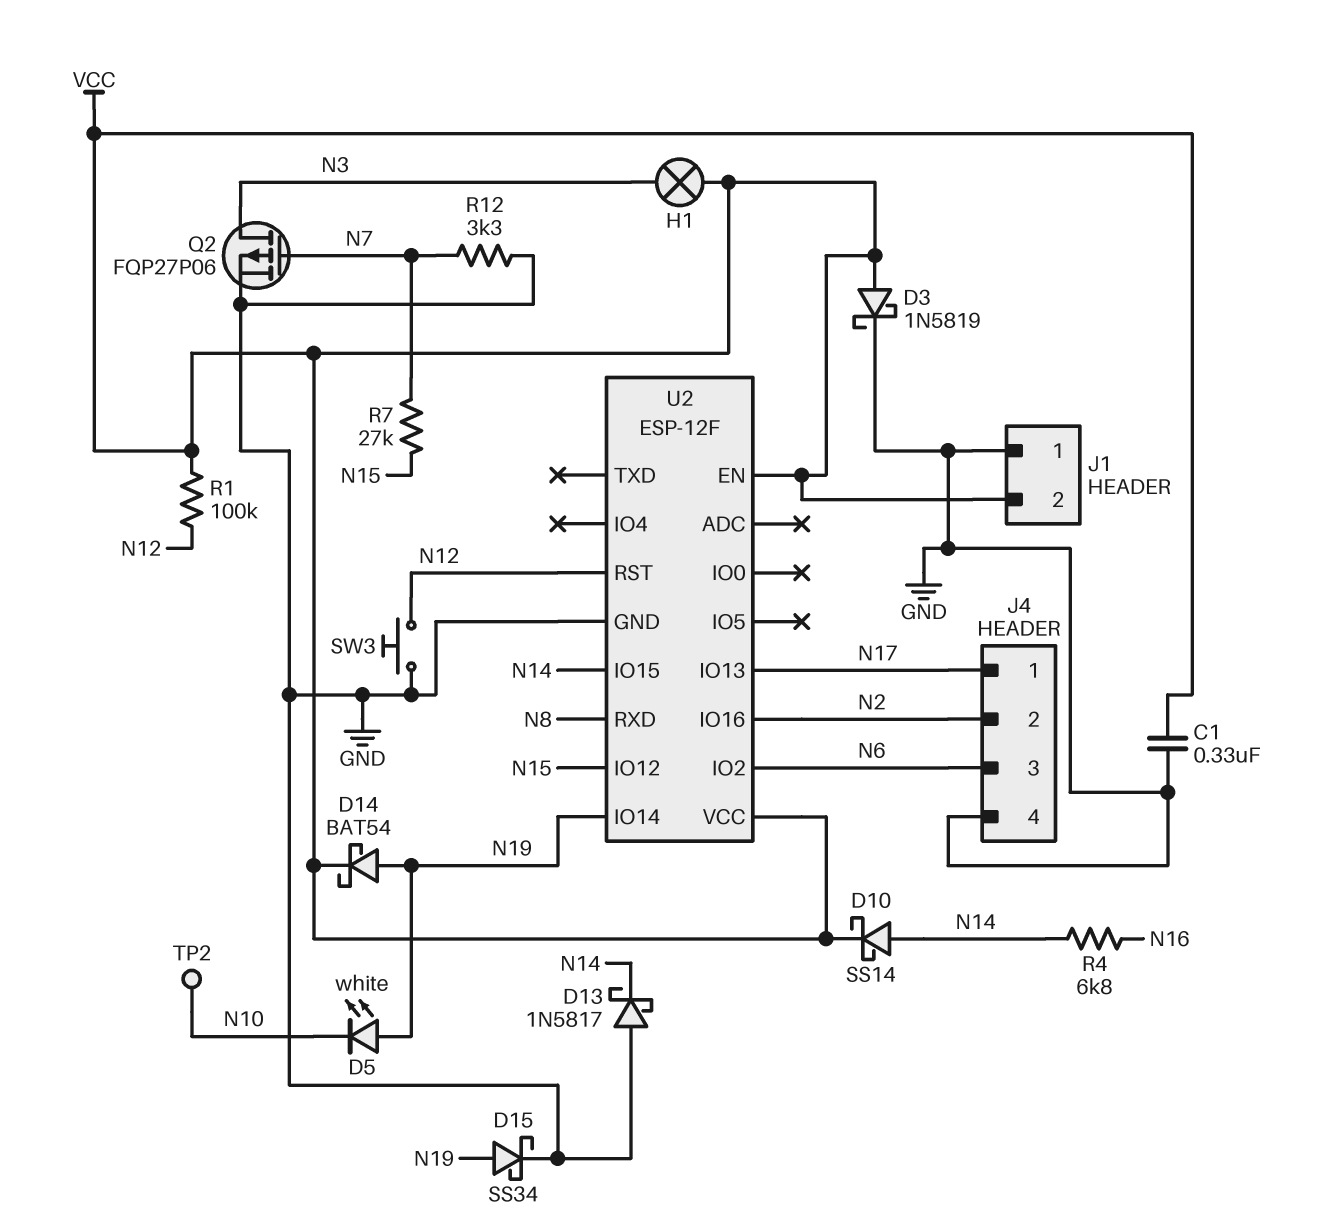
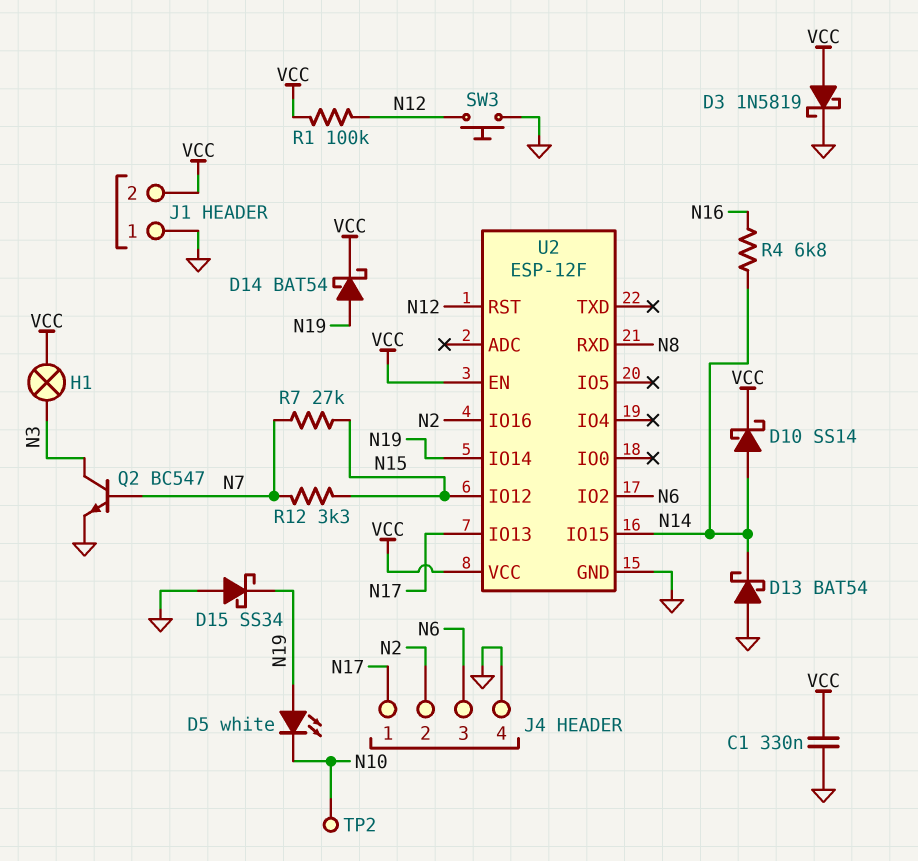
D13: schottky 1N5817 (A GND, K N14) -> schottky BAT54 (A GND, K N14)
D15: schottky SS34 (A N19, K GND) -> schottky SS34 (A GND, K N19)
Q2: PMOS FQP27P06 (G N7, D N3, S GND) -> NPN BC547 (B N7, C N3, E GND)
R12: 3.3k (GND, N7) -> 3.3k (N7, N15)

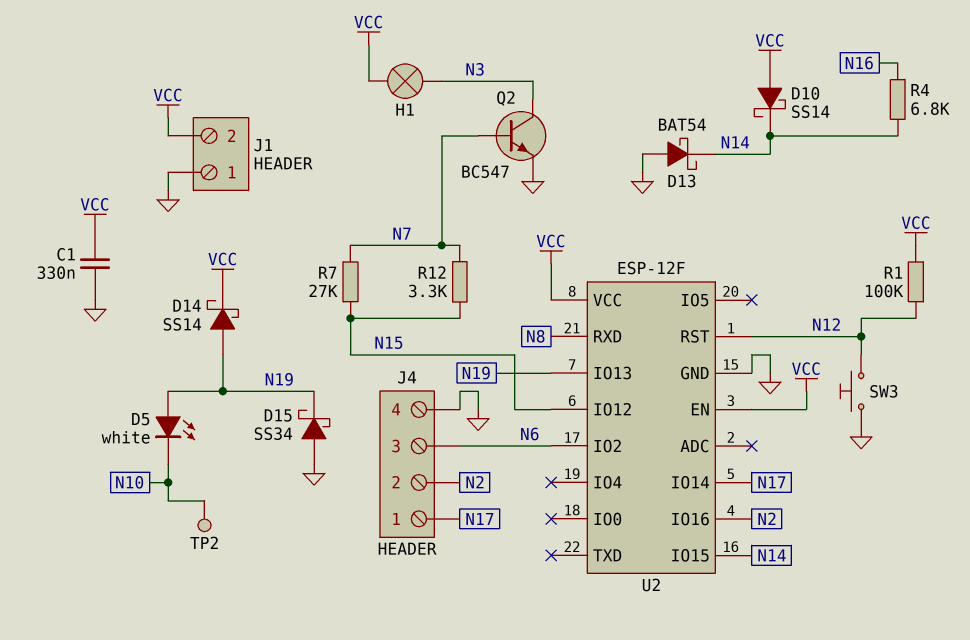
D3: schottky 1N5819 (A VCC, K GND) -> none
D10: schottky SS14 (A N14, K VCC) -> schottky SS14 (A VCC, K N14)
D14: schottky BAT54 (A N19, K VCC) -> schottky SS14 (A N19, K VCC)
U2 pin IO13: N17 -> N19
U2 pin IO14: N19 -> N17

